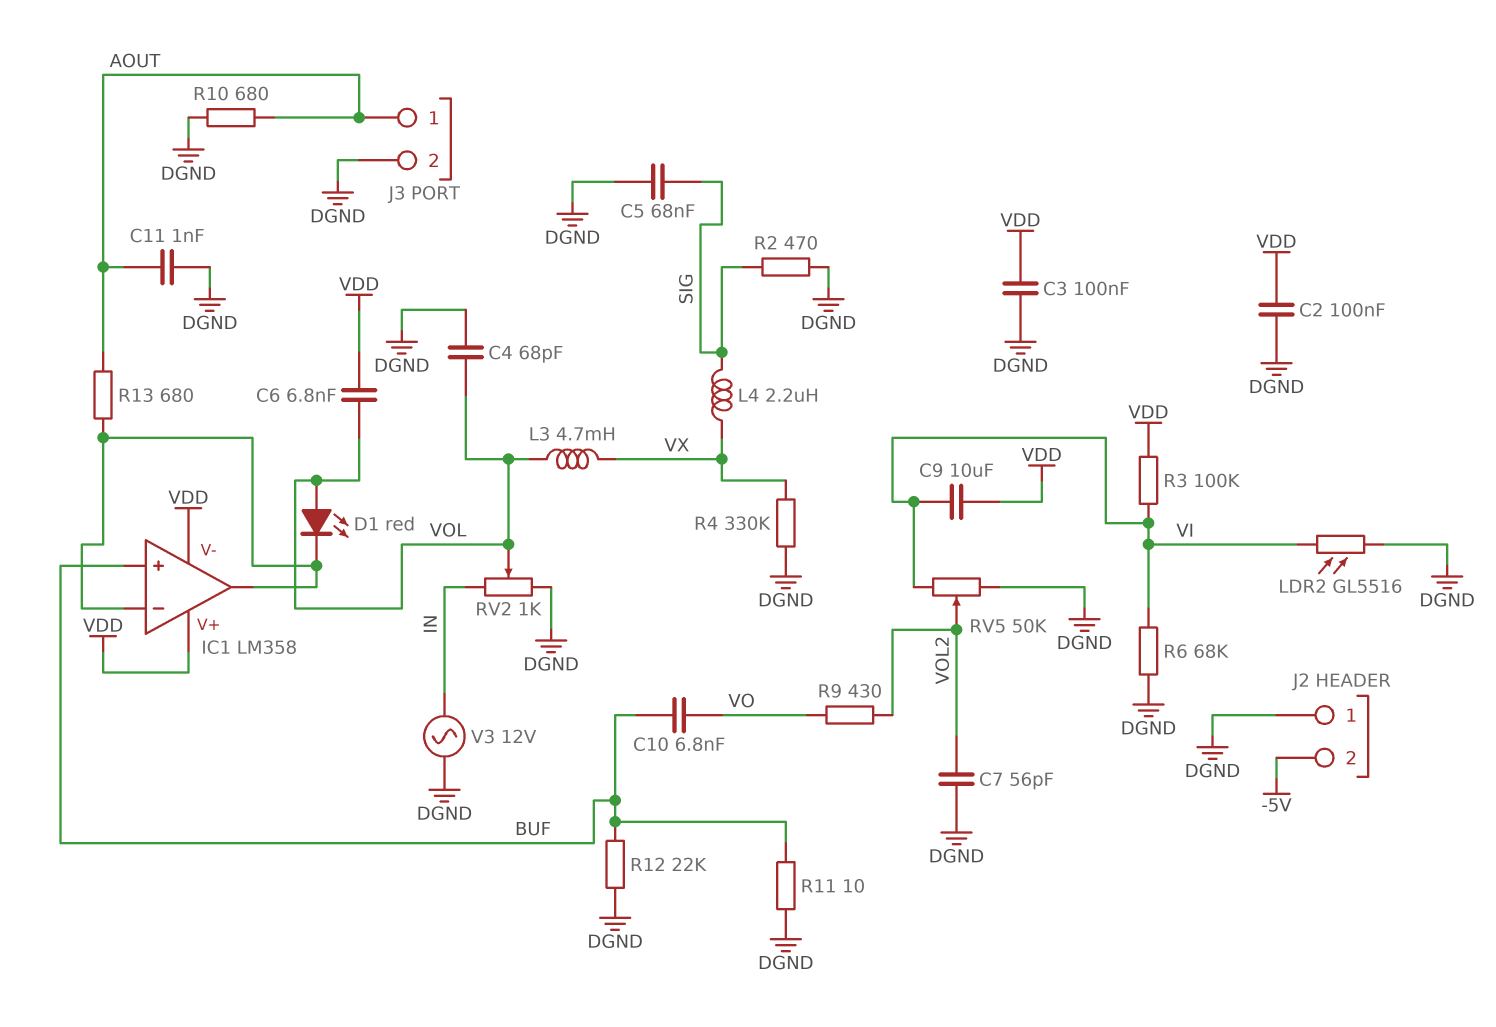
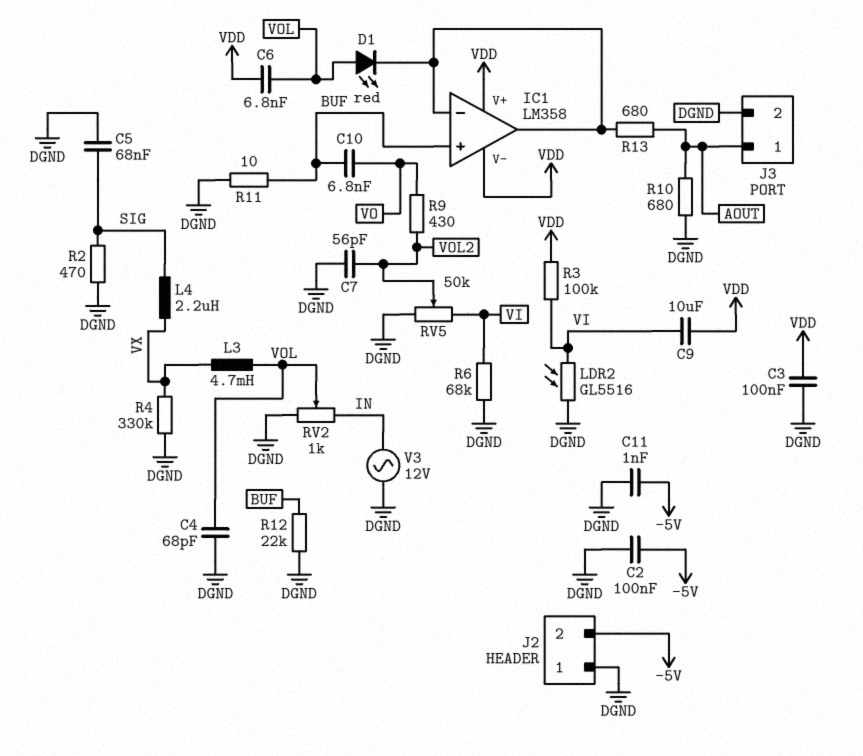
C2: 100nF (DGND, VDD) -> 100nF (-5V, DGND)
C11: 1nF (AOUT, DGND) -> 1nF (-5V, DGND)

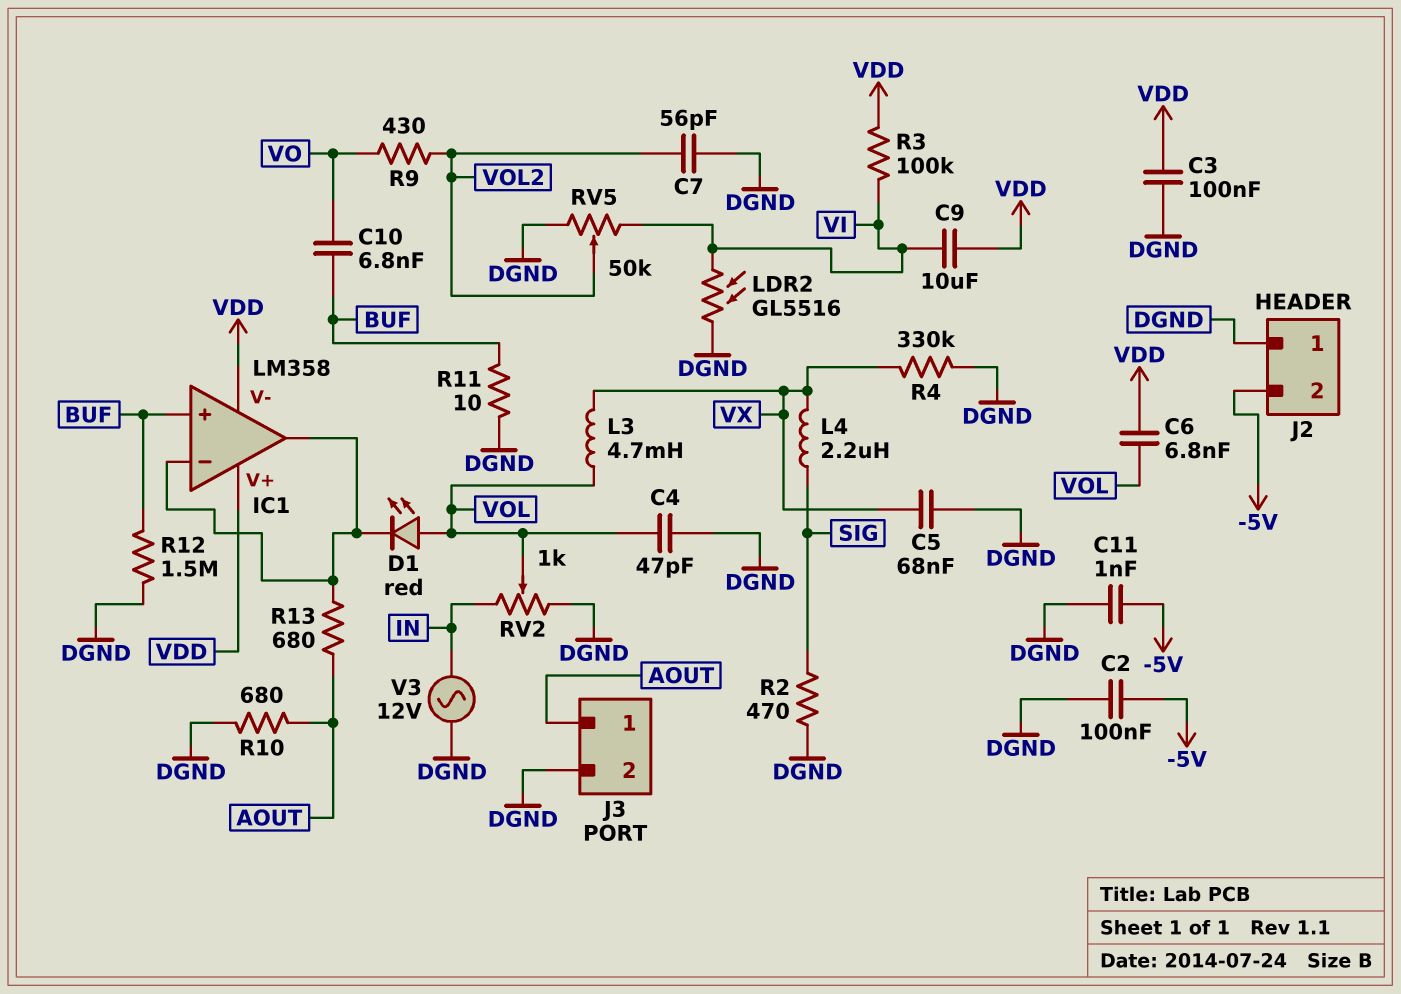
C4: 68pF (DGND, VOL) -> 47pF (DGND, VOL)
C5: 68nF (DGND, SIG) -> 68nF (DGND, VX)
R6: 68k (DGND, VI) -> none
R12: 22k (BUF, DGND) -> 1.5M (BUF, DGND)

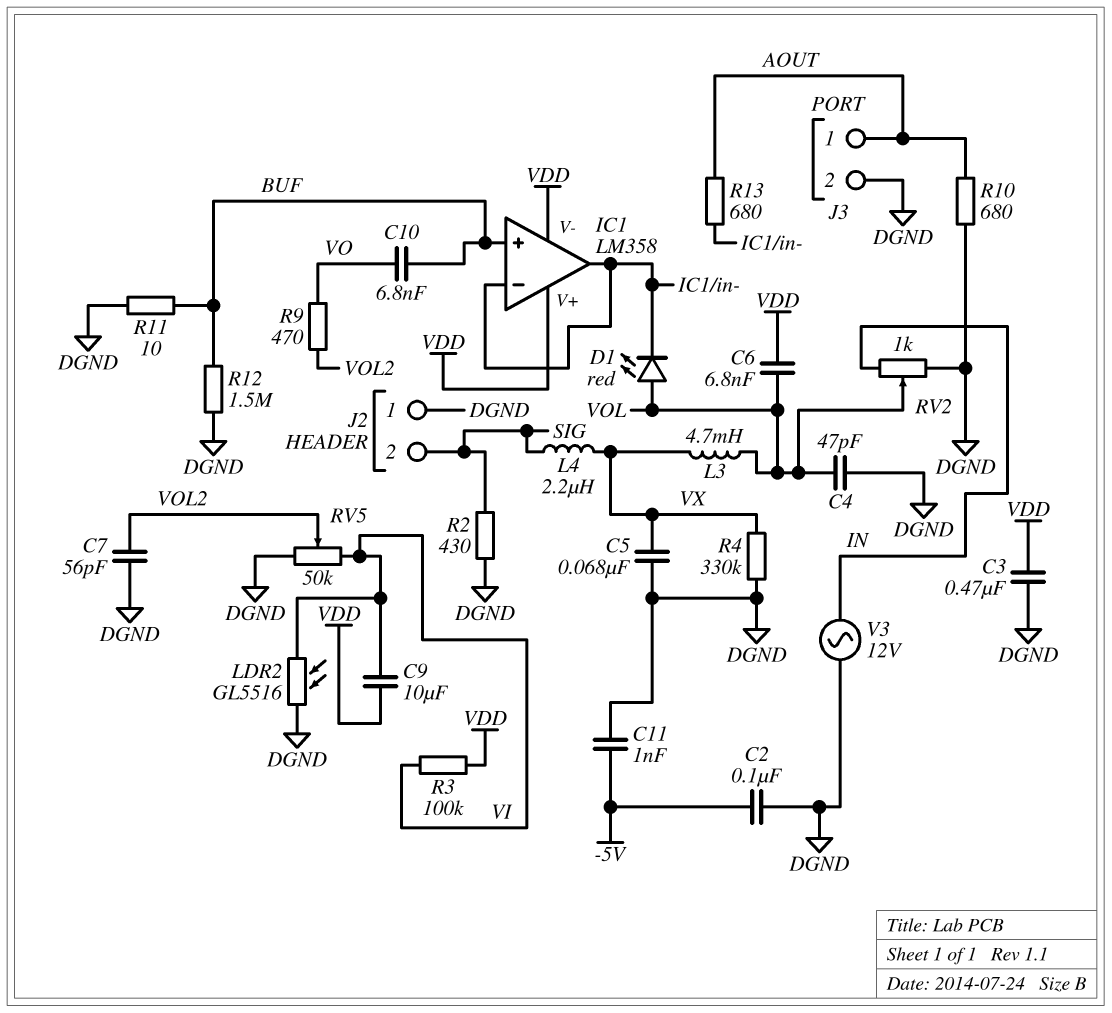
C3: 100nF (DGND, VDD) -> 470nF (DGND, VDD)
J2 pin 2: -5V -> SIG
R2: 470 (DGND, SIG) -> 430 (DGND, SIG)
R9: 430 (VO, VOL2) -> 470 (VO, VOL2)

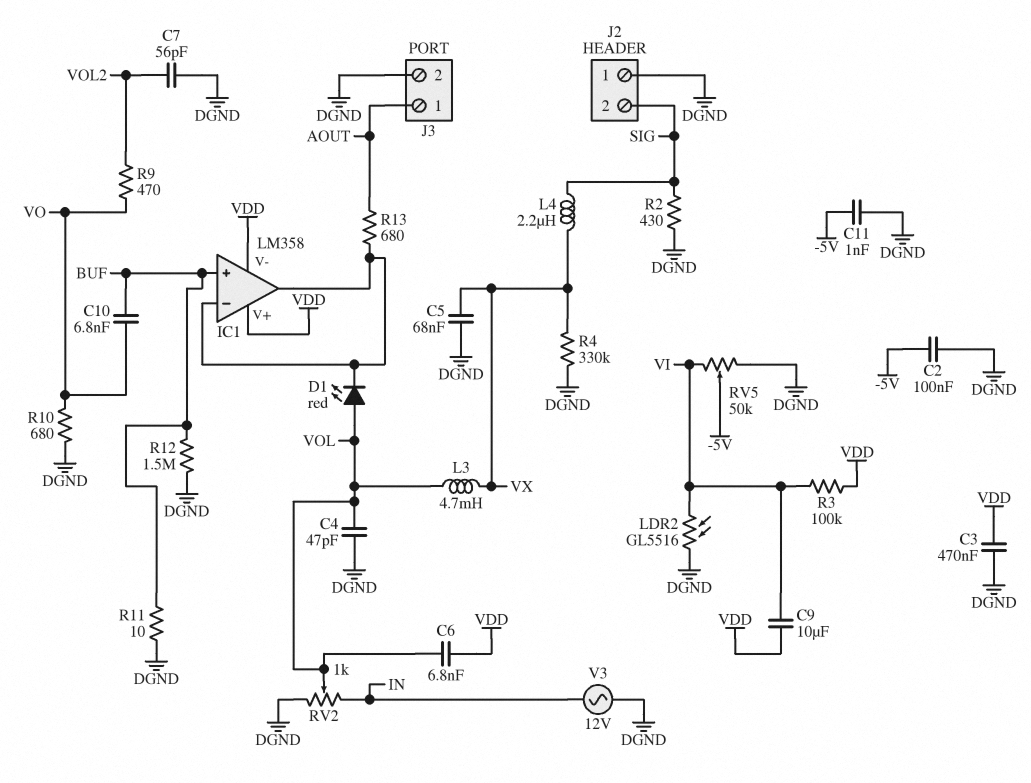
R10: 680 (AOUT, DGND) -> 680 (DGND, VO)
RV5: 50k (DGND, VI, wiper VOL2) -> 50k (DGND, VI, wiper -5V)

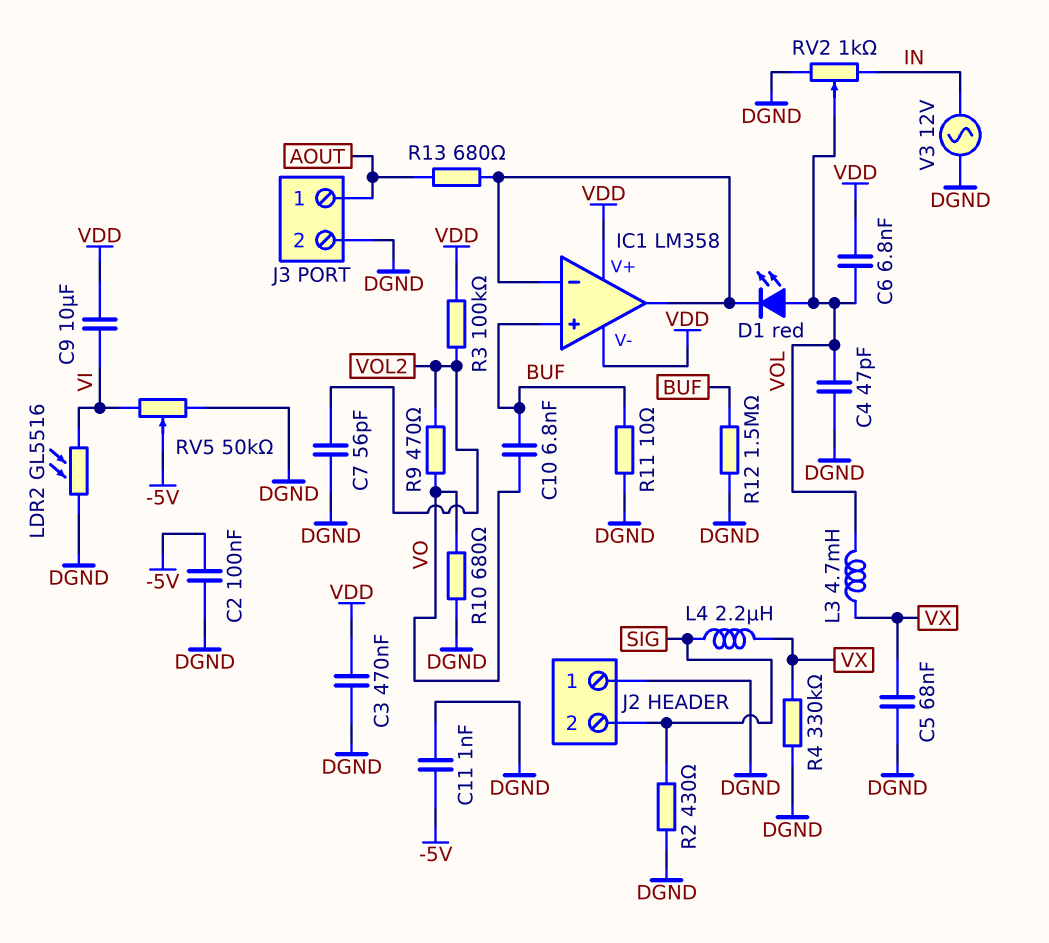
R3: 100k (VDD, VI) -> 100k (VDD, VOL2)

